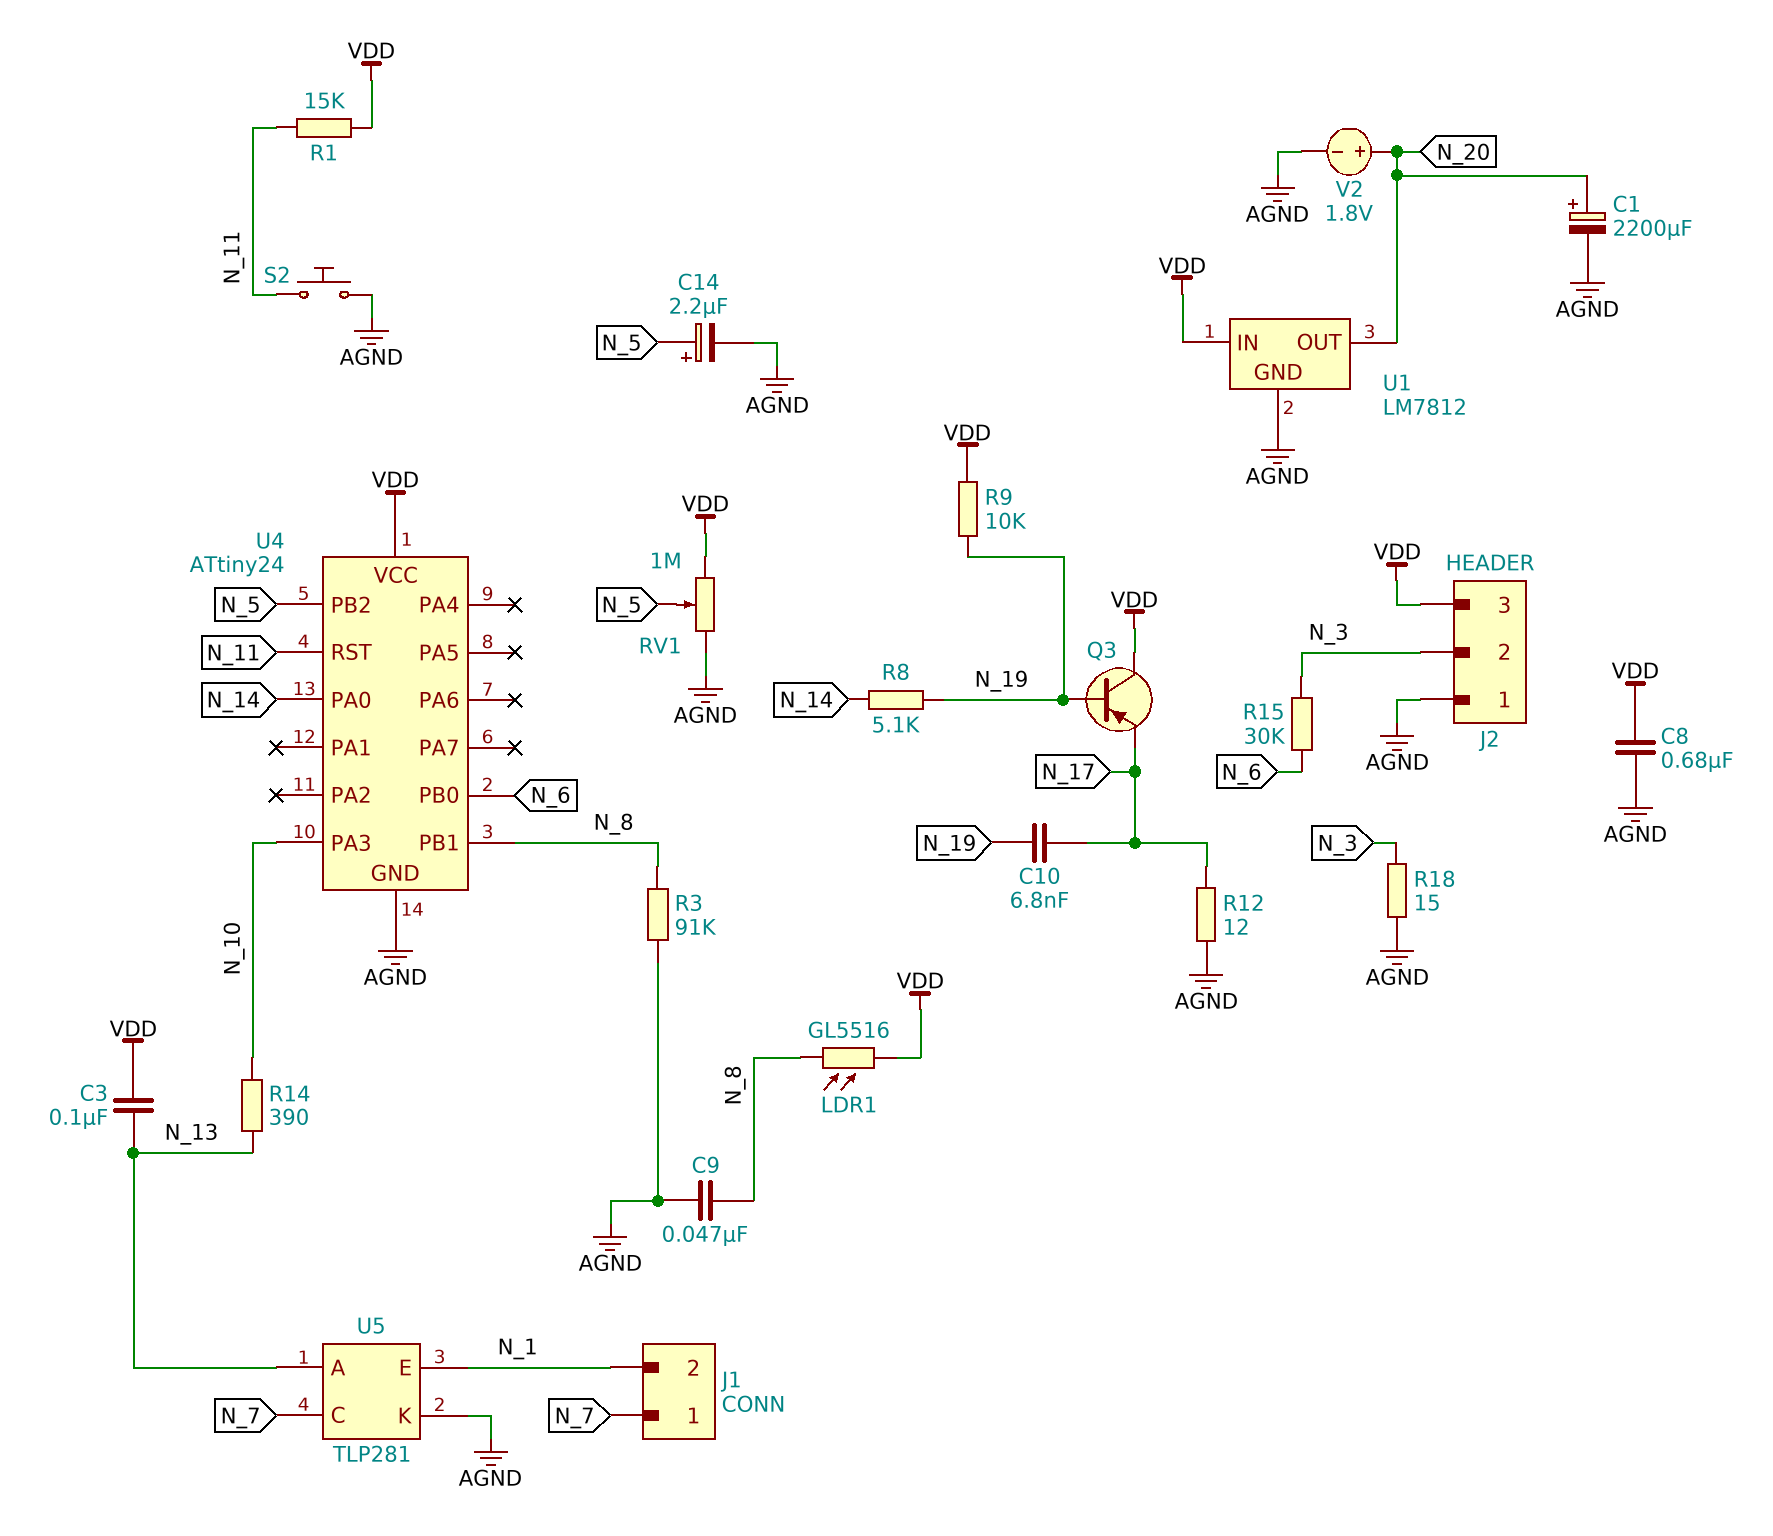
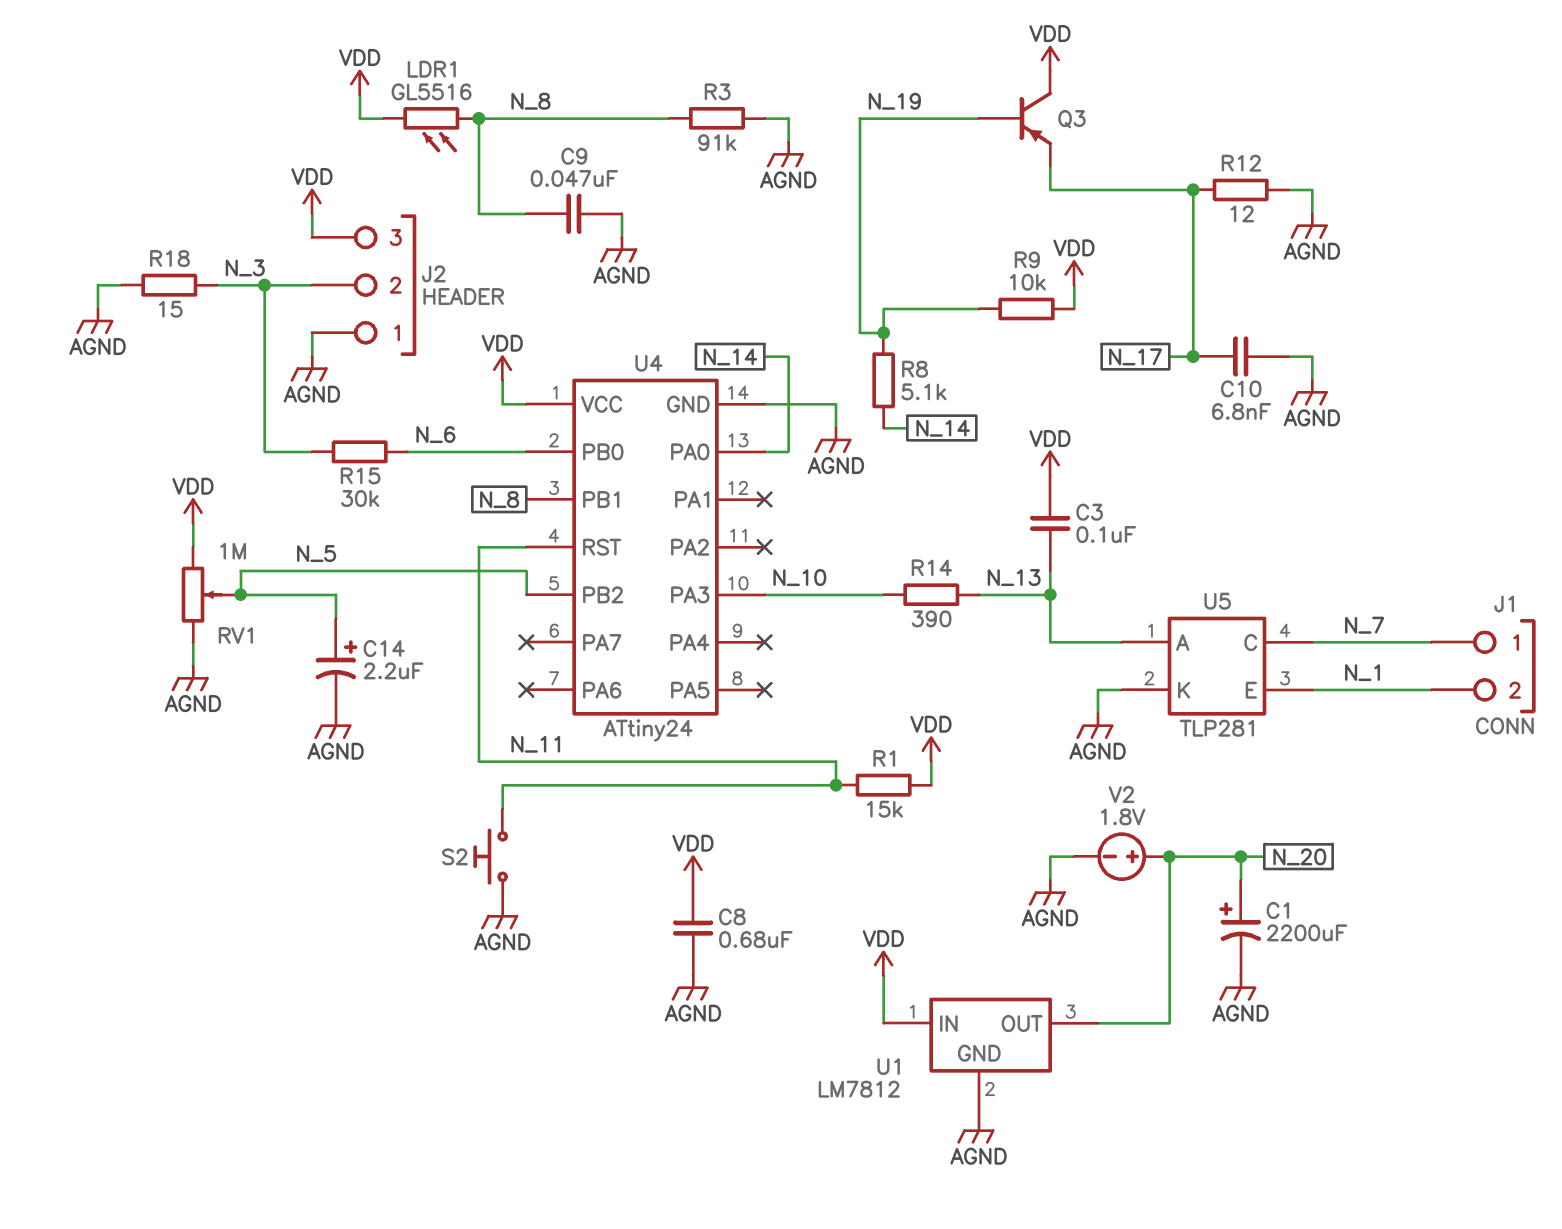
C10: 6.8nF (N_17, N_19) -> 6.8nF (AGND, N_17)

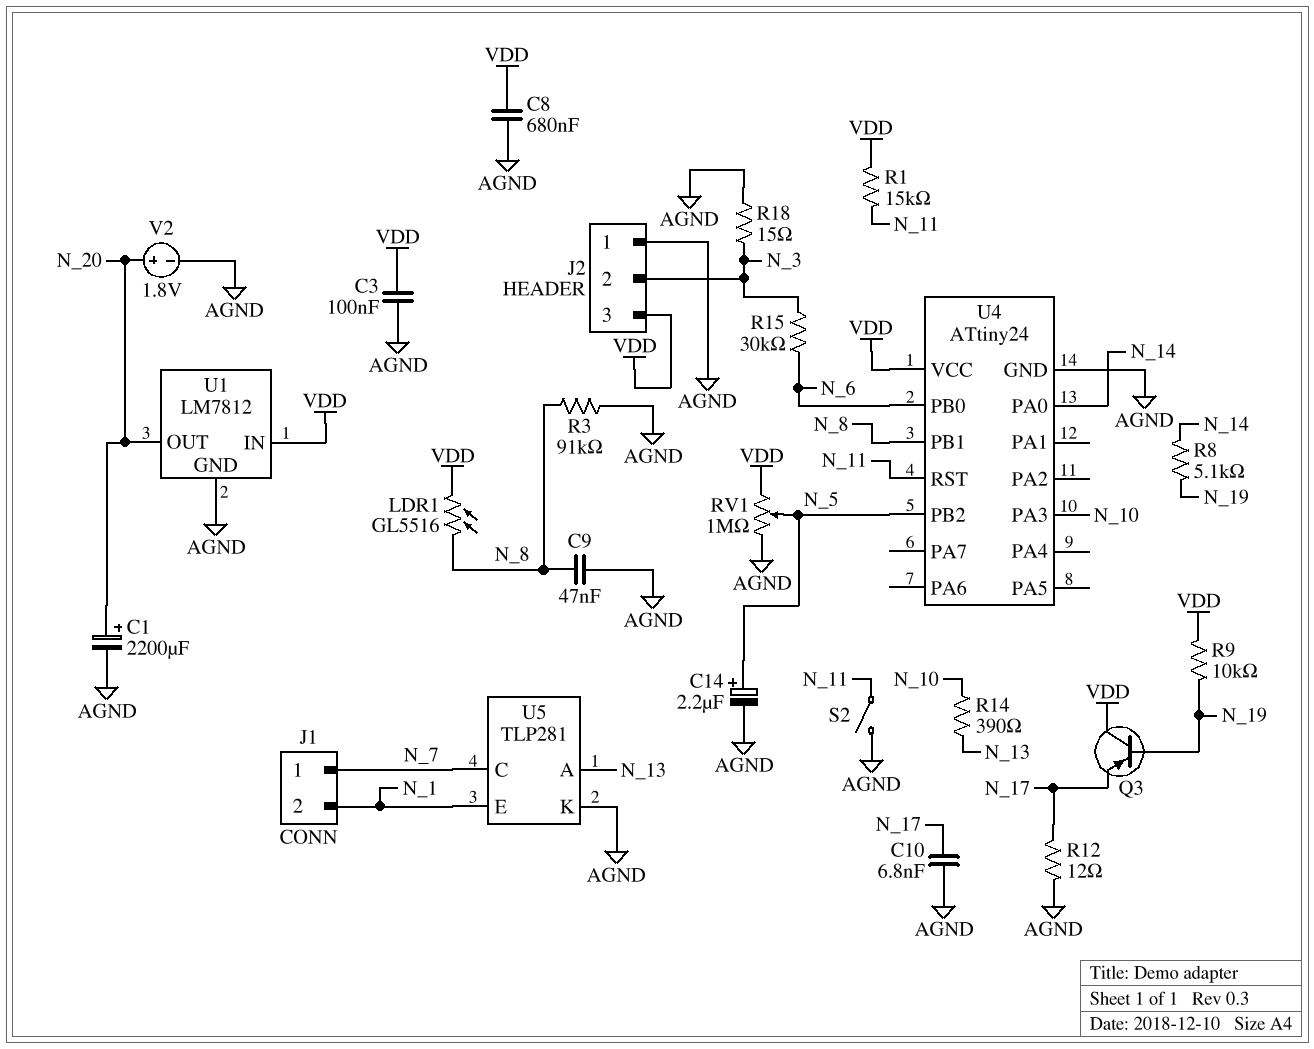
C3: 100nF (N_13, VDD) -> 100nF (AGND, VDD)
S2: button (AGND, N_11) -> switch (AGND, N_11)

